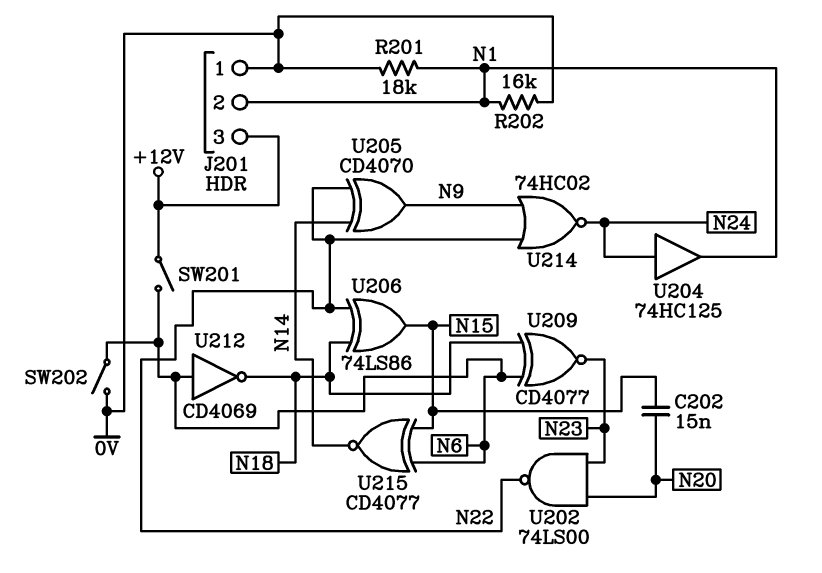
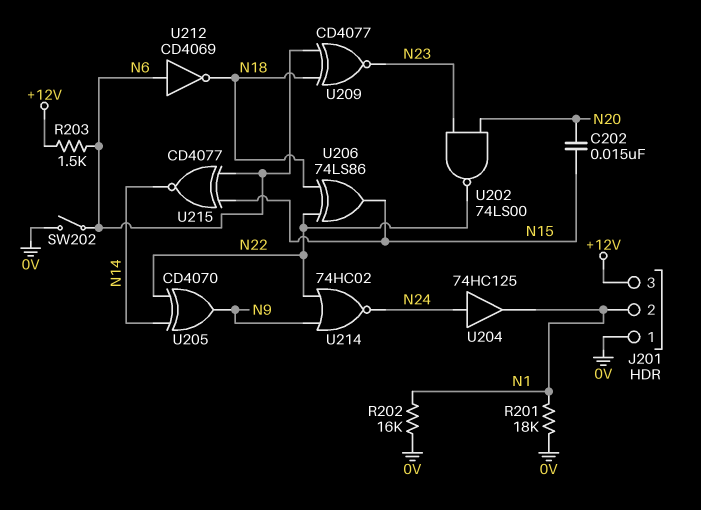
R203: none -> 1.5k (+12V, N6)
SW201: switch (+12V, N6) -> none

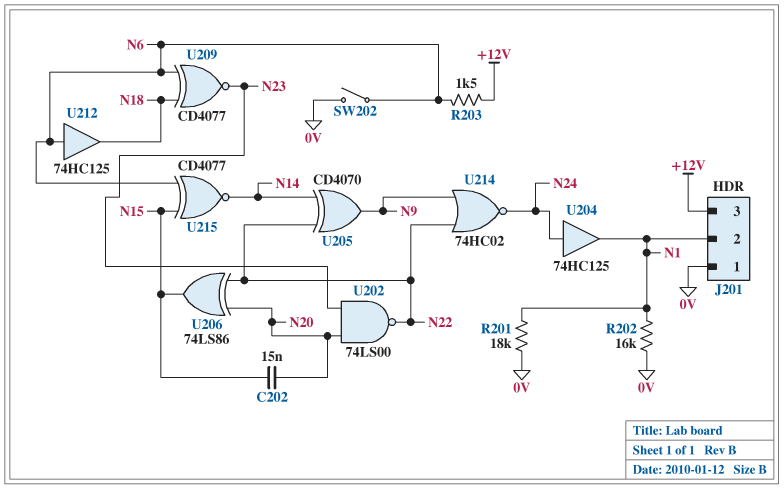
U206: XOR 74LS86 (in N18, in N22, out N15) -> XOR 74LS86 (in N20, in N22, out N15)
U212: NOT CD4069 (in N6, out N18) -> buffer 74HC125 (in N6, out N18)

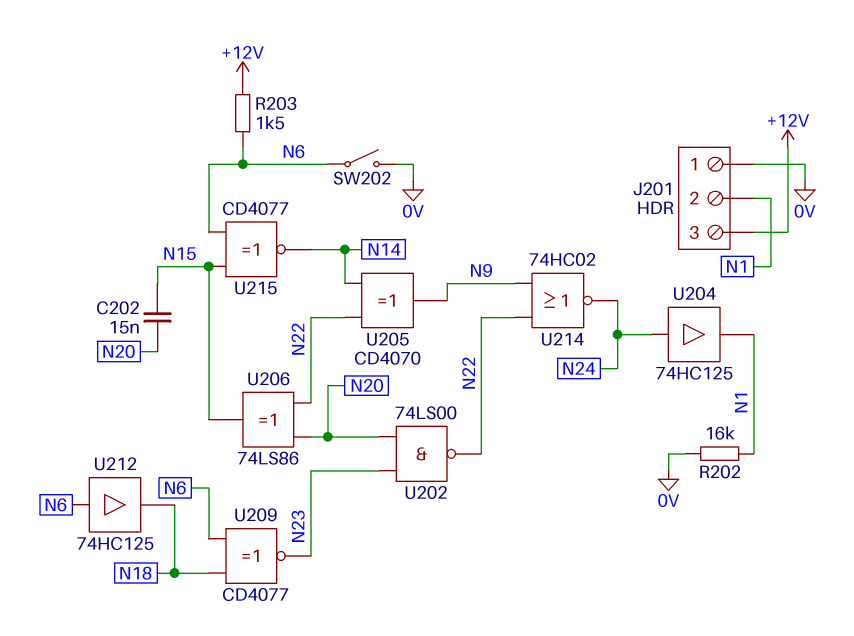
R201: 18k (0V, N1) -> none

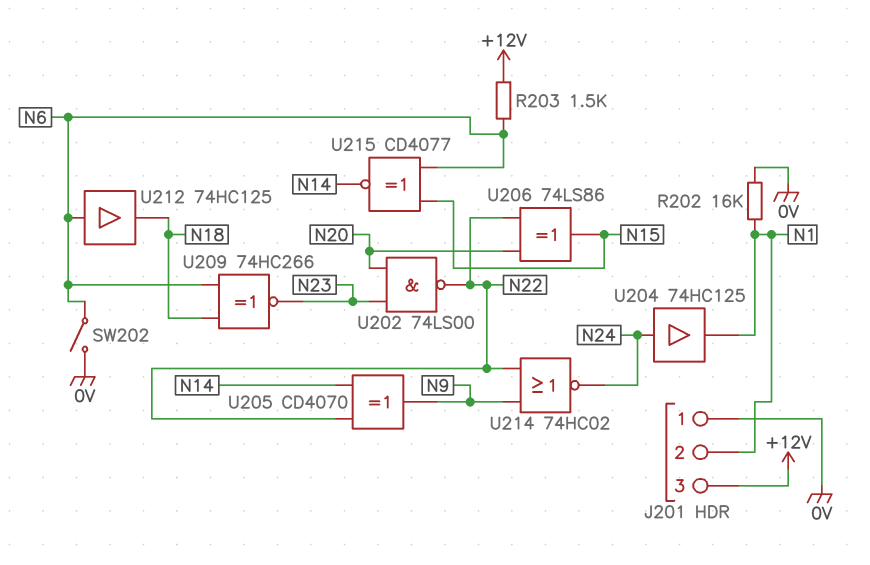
C202: 15nF (N15, N20) -> none
U209: XNOR CD4077 (in N6, in N18, out N23) -> XNOR 74HC266 (in N6, in N18, out N23)

